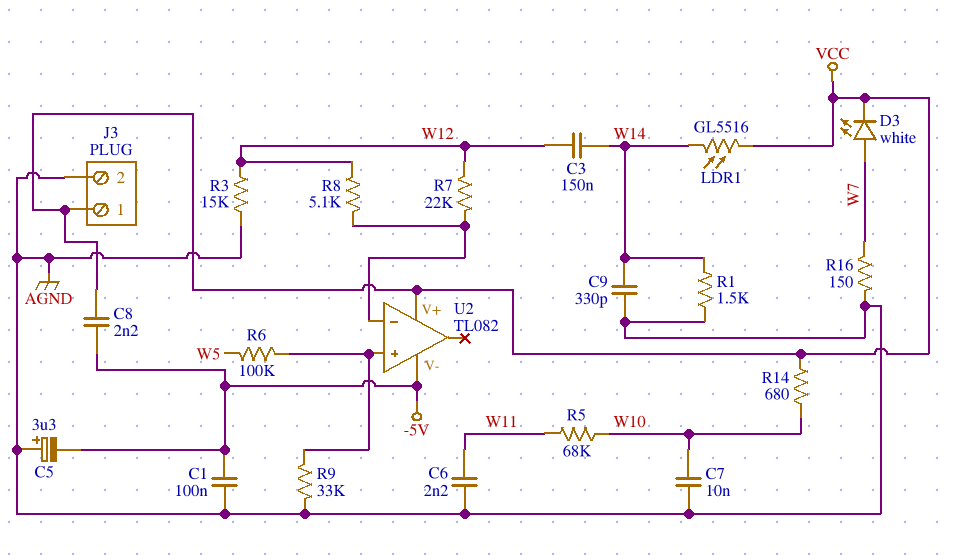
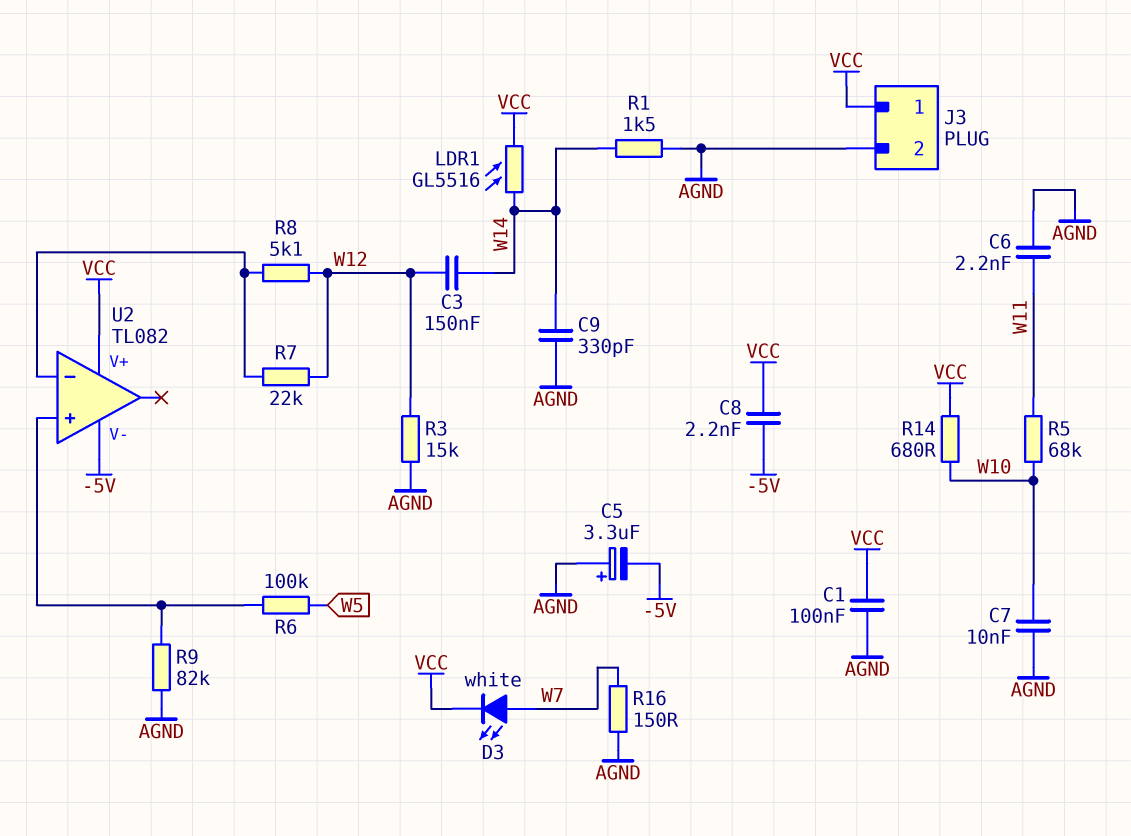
C1: 100nF (-5V, AGND) -> 100nF (AGND, VCC)
R9: 33k (AGND, U2/in+) -> 82k (AGND, U2/in+)

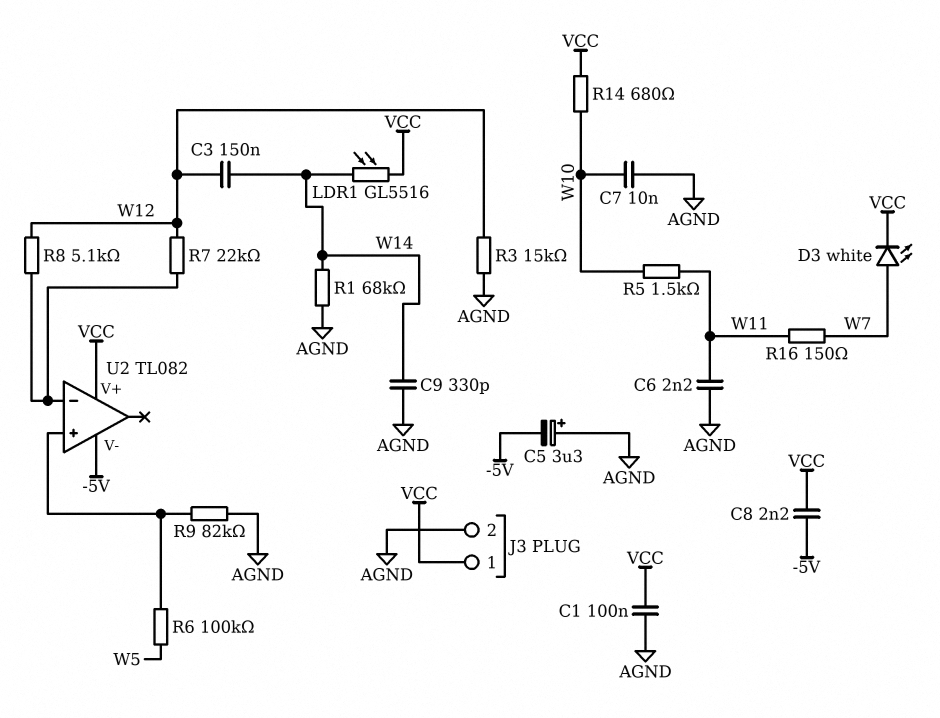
R1: 1.5k (AGND, W14) -> 68k (AGND, W14)
R5: 68k (W10, W11) -> 1.5k (W10, W11)
R16: 150 (AGND, W7) -> 150 (W7, W11)

